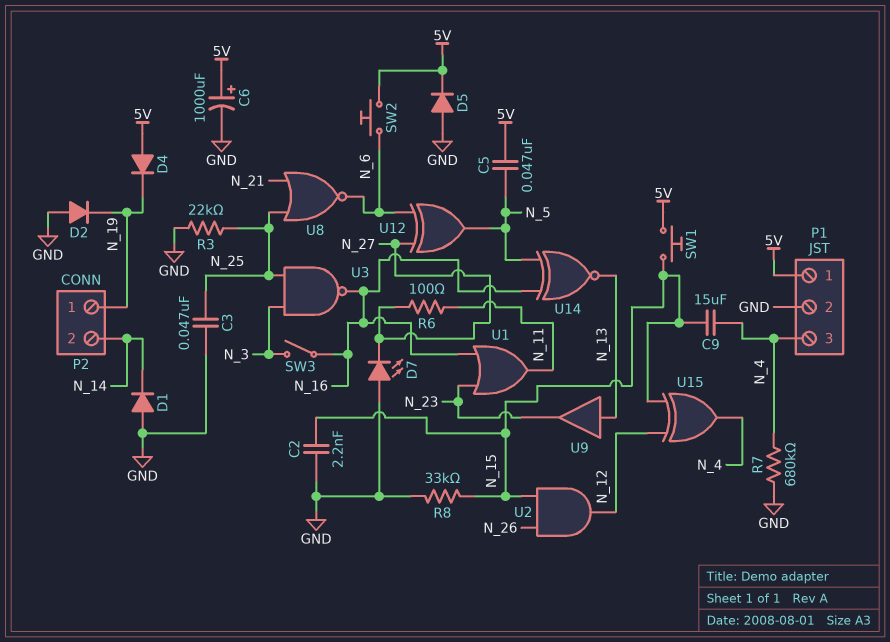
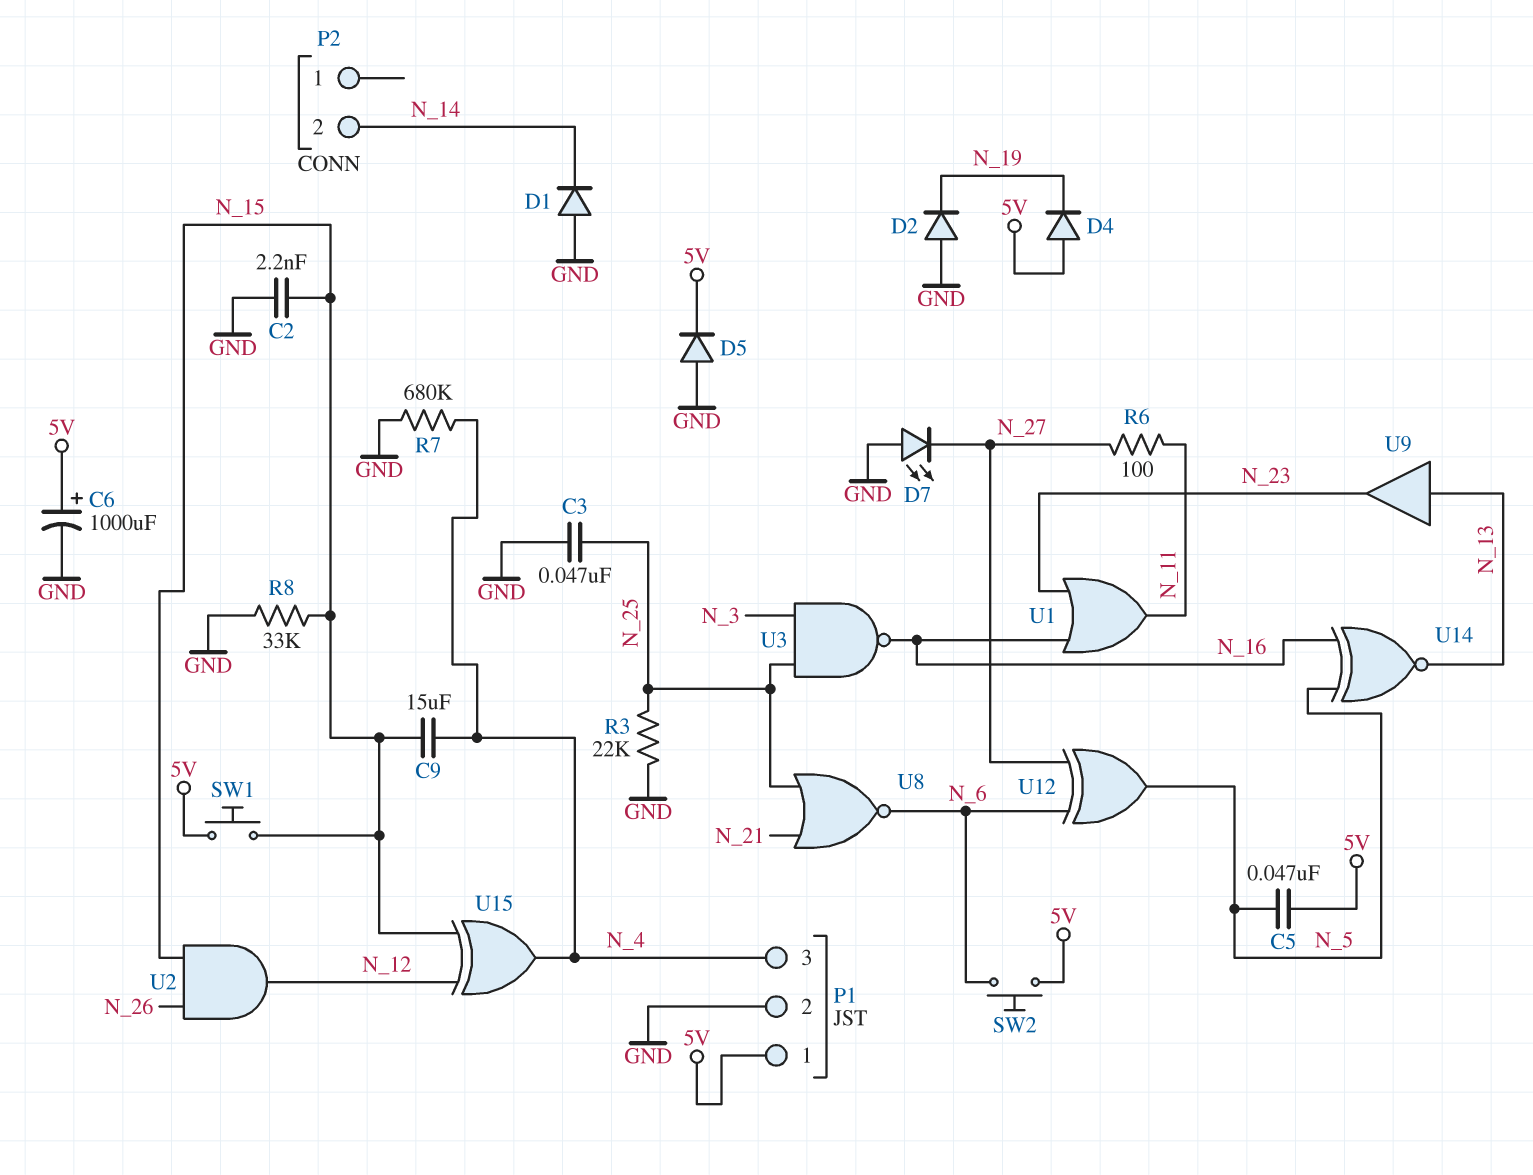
P2 pin 1: N_19 -> none
SW3: switch (N_3, N_16) -> none

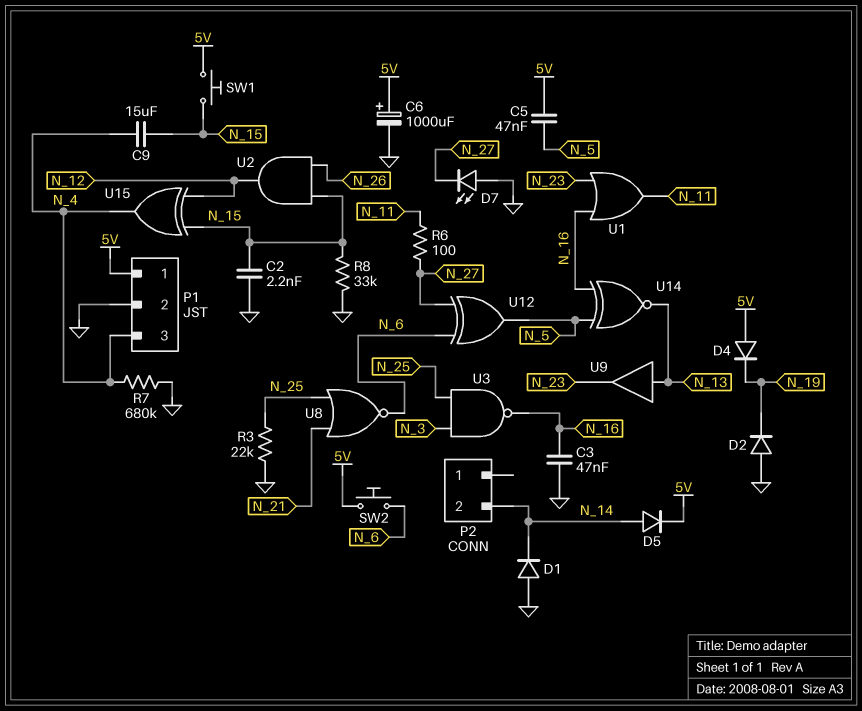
C3: 47nF (GND, N_25) -> 47nF (GND, N_16)
D5: diode (A GND, K 5V) -> diode (A N_14, K 5V)

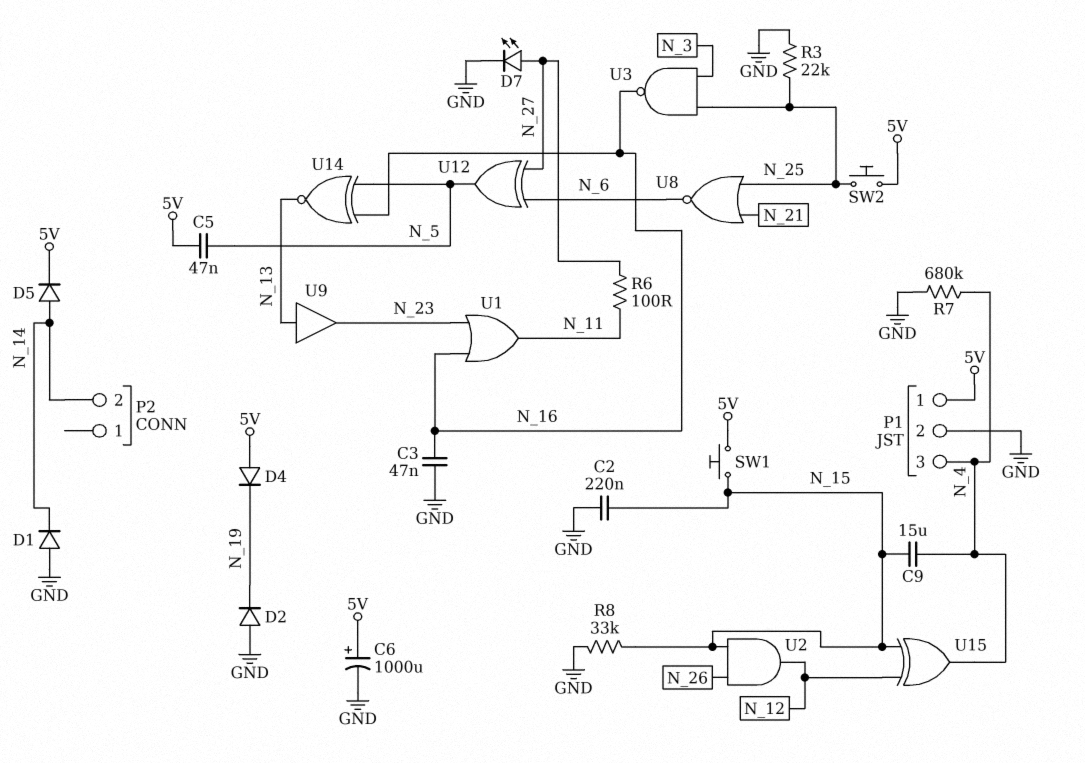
C2: 2.2nF (GND, N_15) -> 220nF (GND, N_15)
D7: LED (A GND, K N_27) -> LED (A N_27, K GND)
SW2: button (5V, N_6) -> button (5V, N_25)

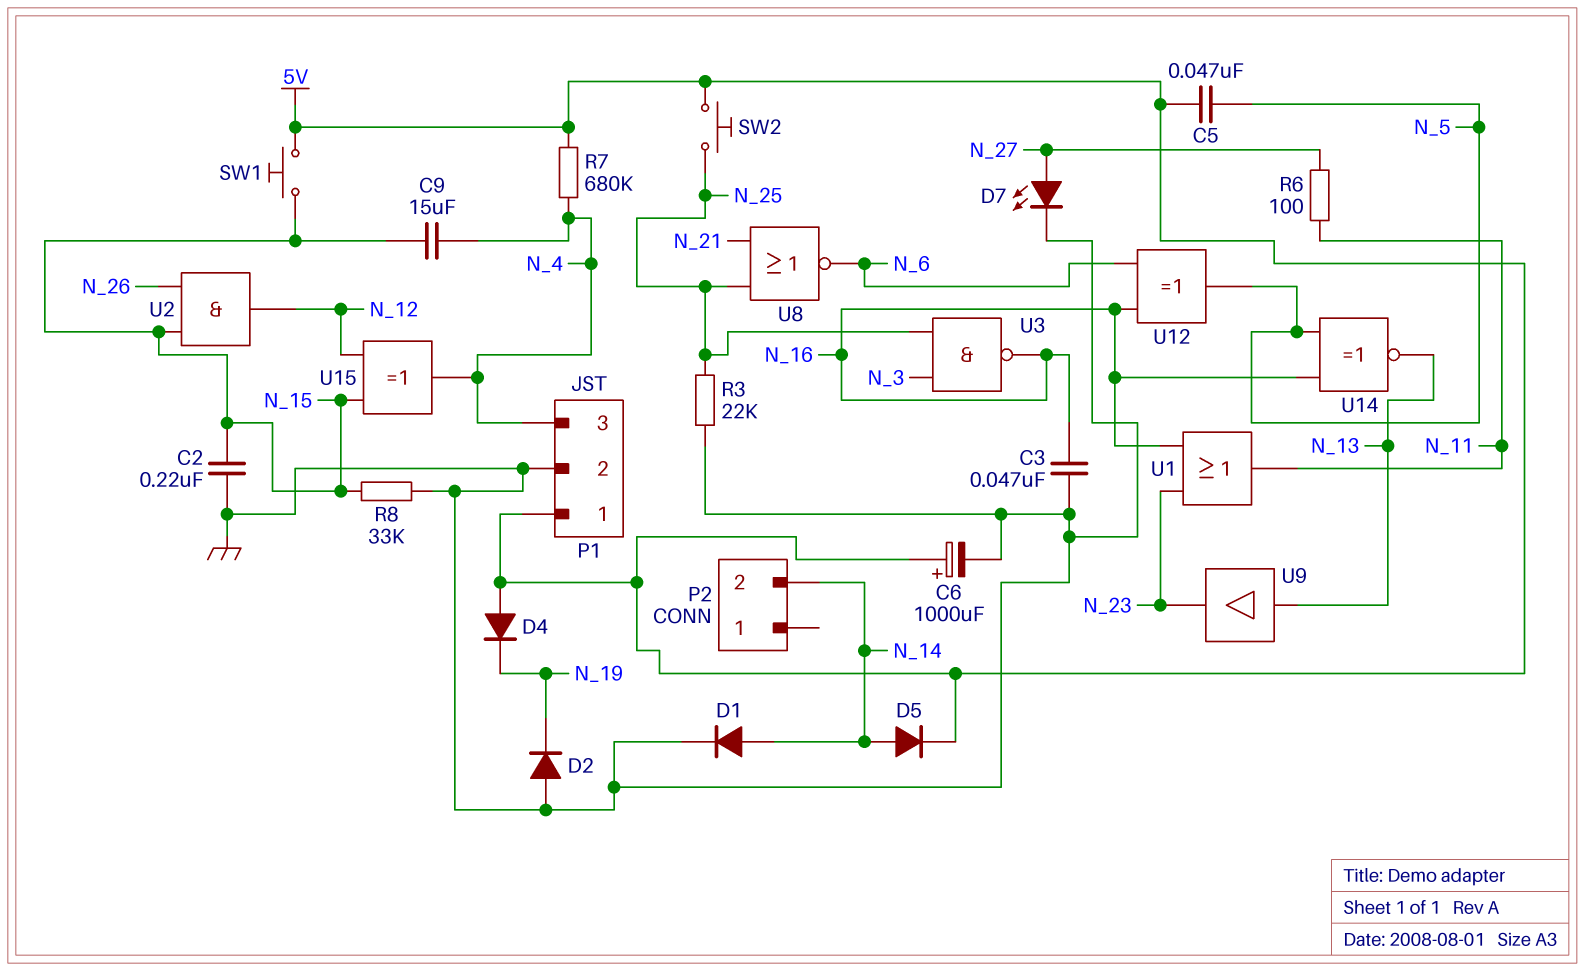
D1: diode (A GND, K N_14) -> diode (A N_14, K GND)
R7: 680k (GND, N_4) -> 680k (5V, N_4)
U12: XOR (in N_6, in N_27, out N_5) -> XOR (in N_6, in N_16, out N_5)

